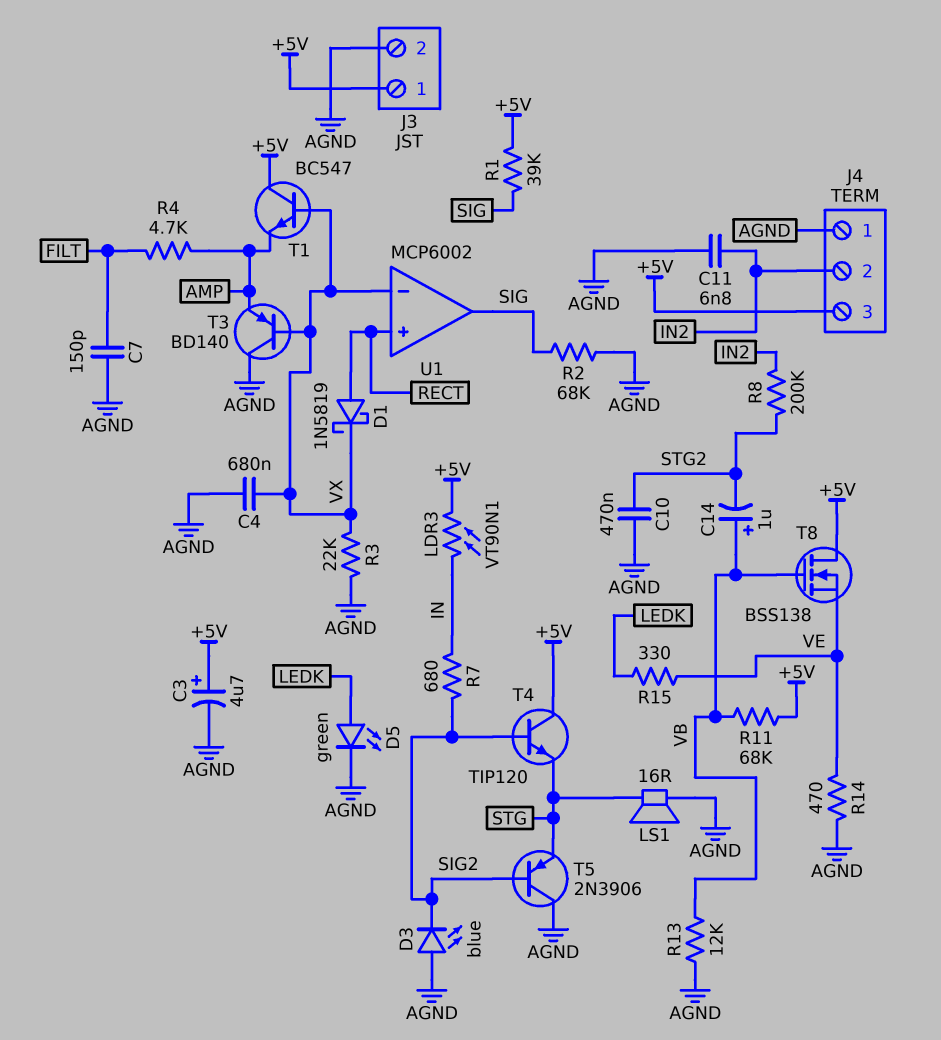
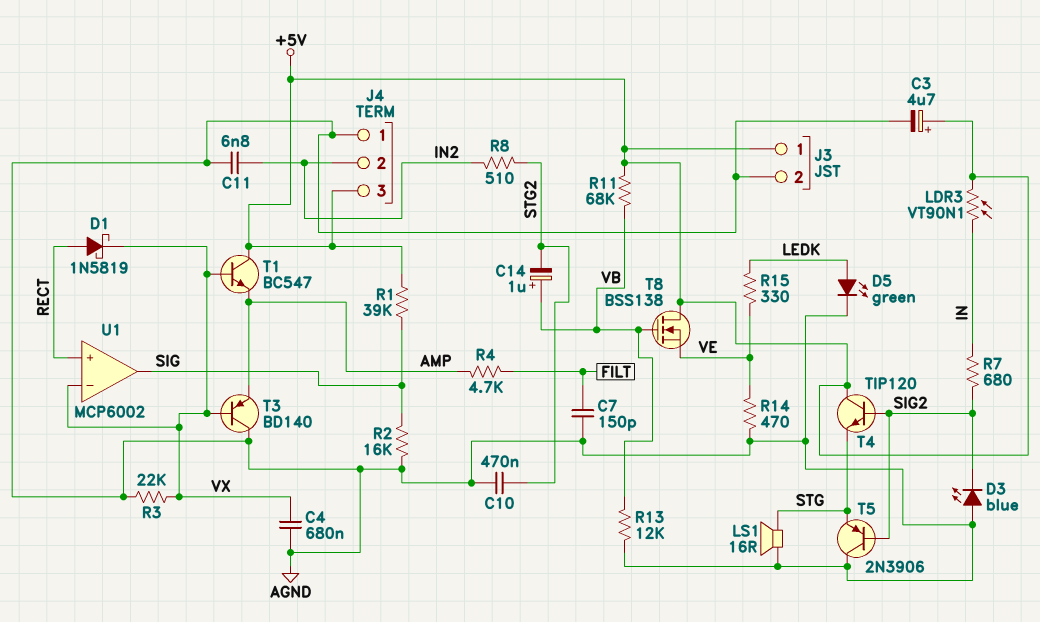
R2: 68k (AGND, SIG) -> 16k (AGND, SIG)
R8: 200k (IN2, STG2) -> 510 (IN2, STG2)

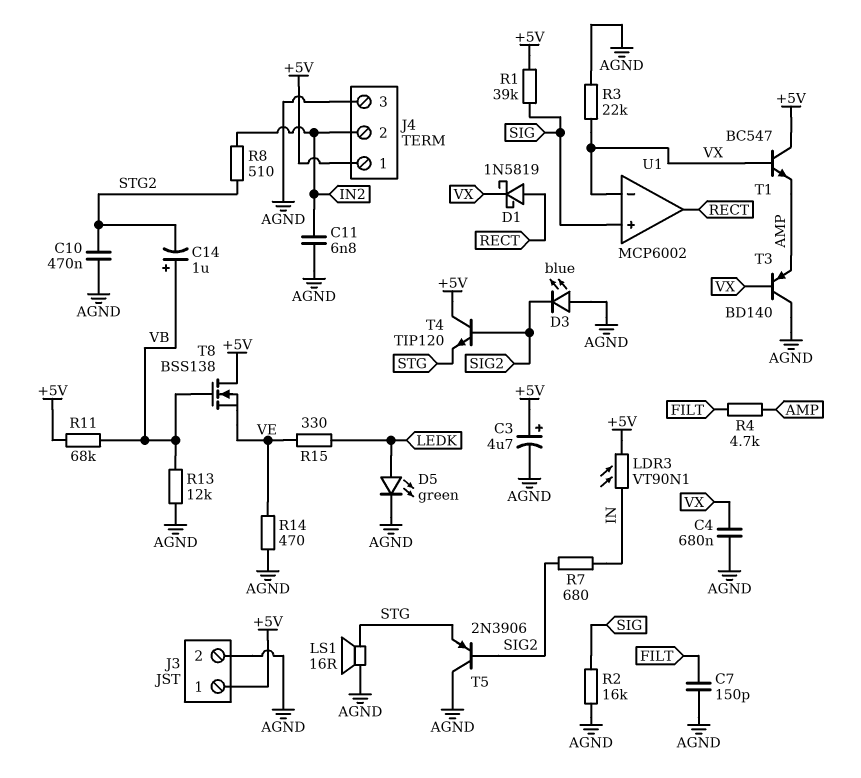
J4 pin 1: AGND -> +5V
J4 pin 3: +5V -> AGND
U1 pin in+: RECT -> SIG
U1 pin out: SIG -> RECT

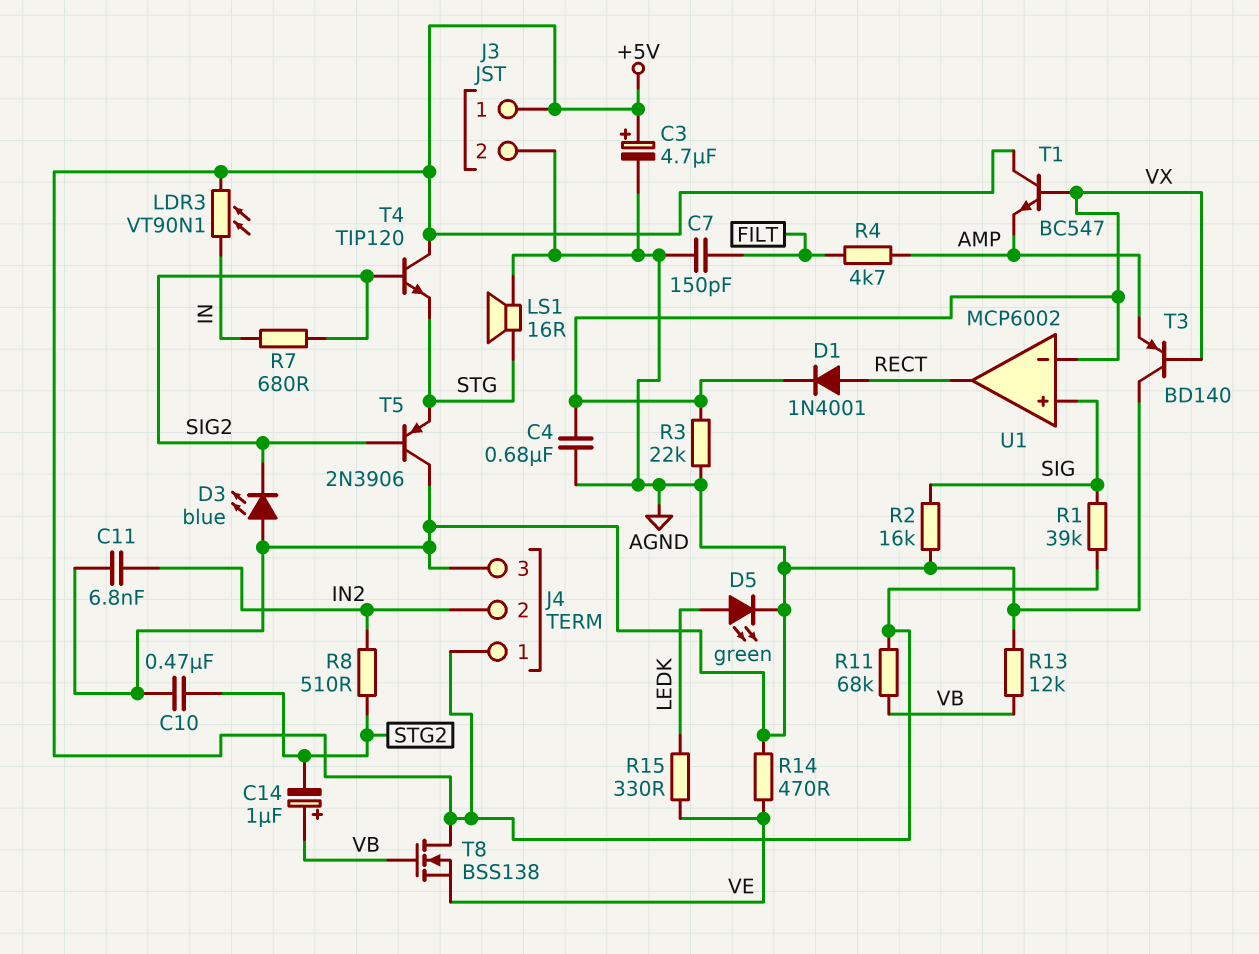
D1: schottky 1N5819 (A RECT, K VX) -> diode 1N4001 (A RECT, K VX)

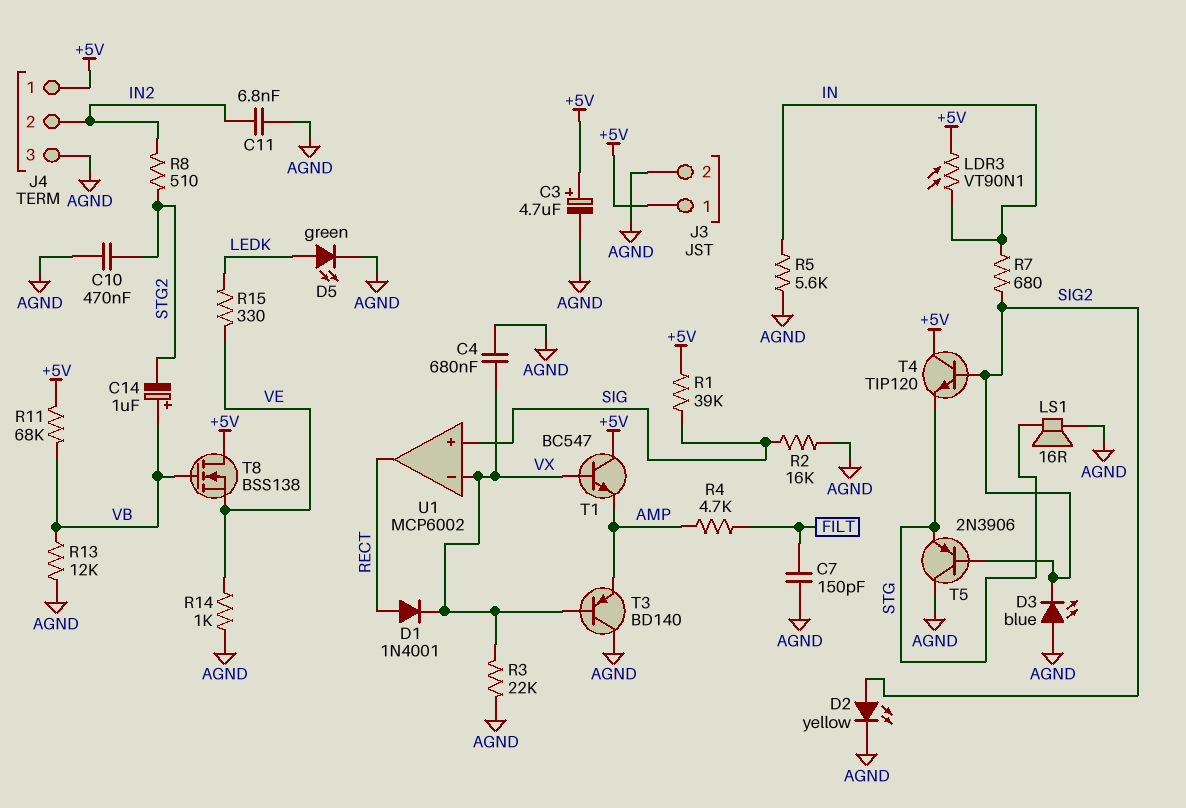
D2: none -> LED yellow (A SIG2, K AGND)
R5: none -> 5.6k (AGND, IN)
R14: 470 (AGND, VE) -> 1k (AGND, VE)

